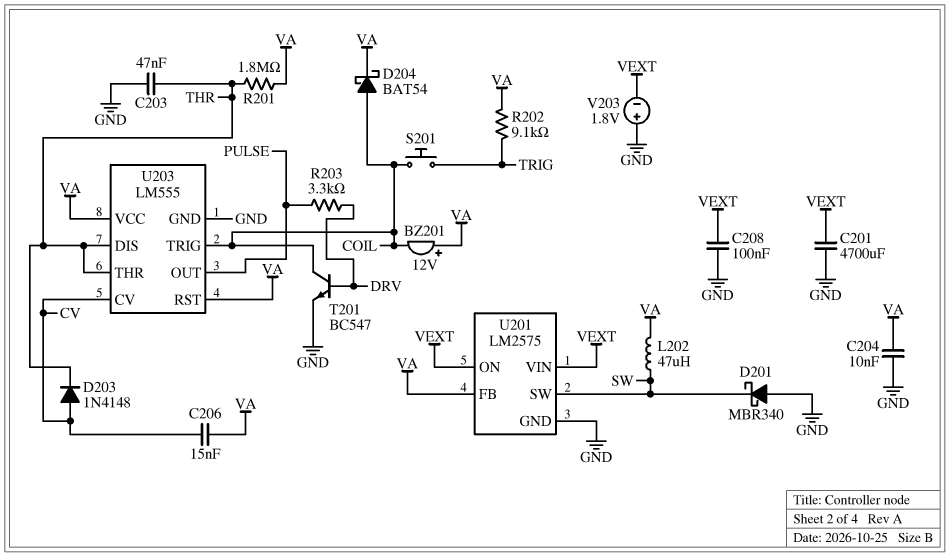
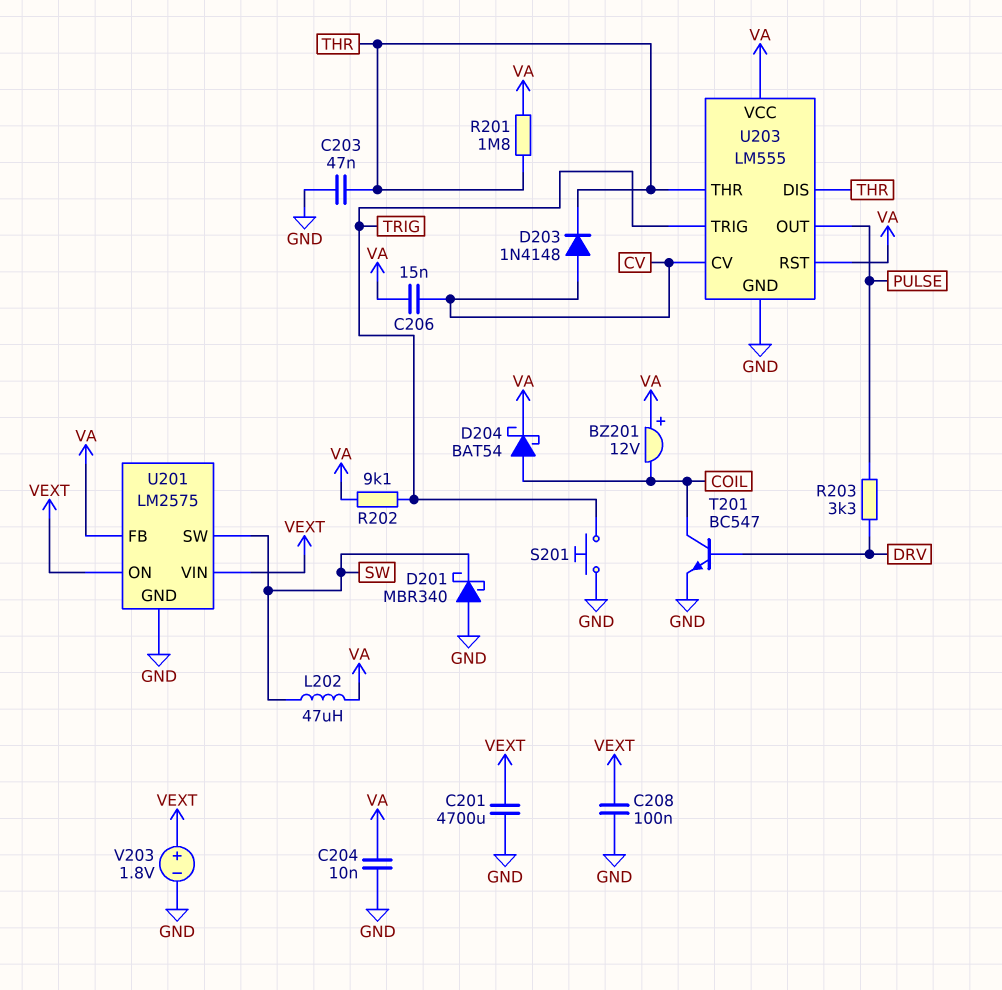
S201: button (COIL, TRIG) -> button (GND, TRIG)
U203 pin TRIG: COIL -> TRIG
V203: 1.8V (plus GND, minus VEXT) -> 1.8V (plus VEXT, minus GND)

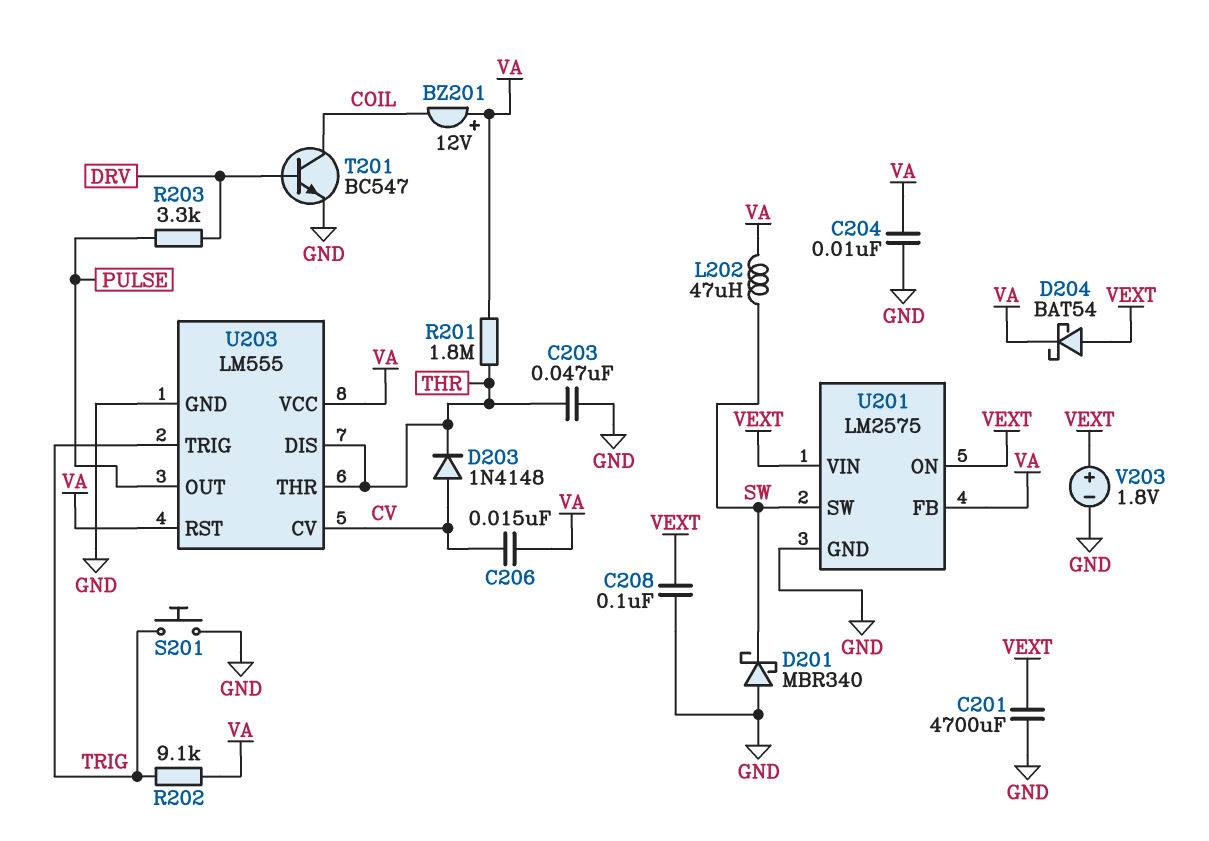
D204: schottky BAT54 (A COIL, K VA) -> schottky BAT54 (A VEXT, K VA)

